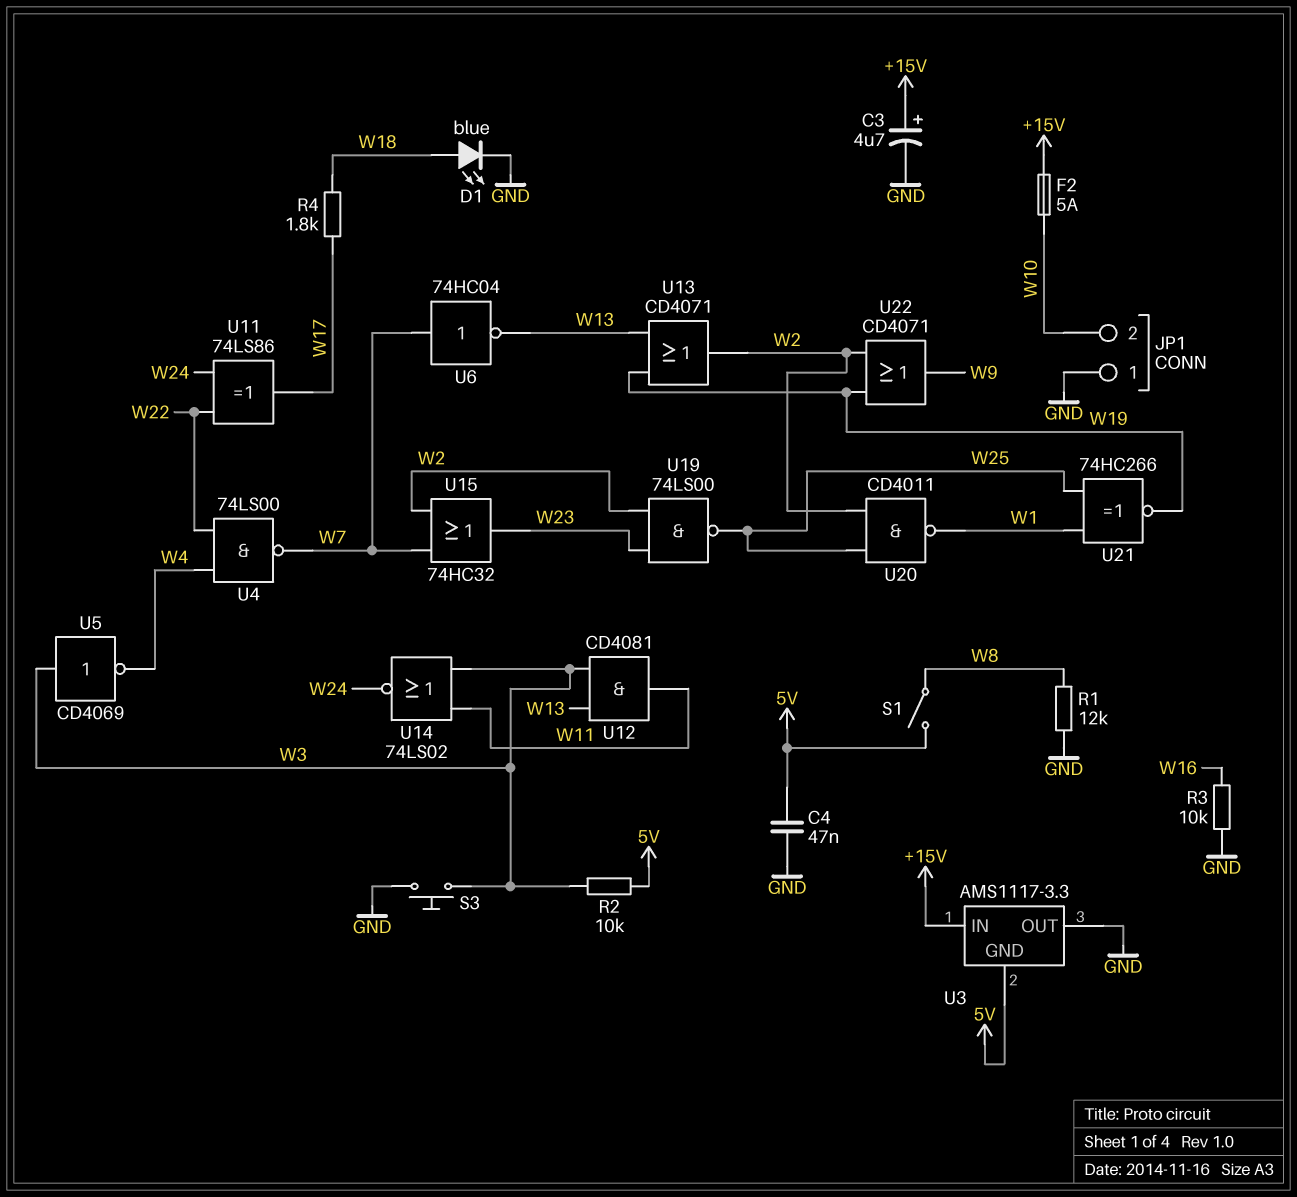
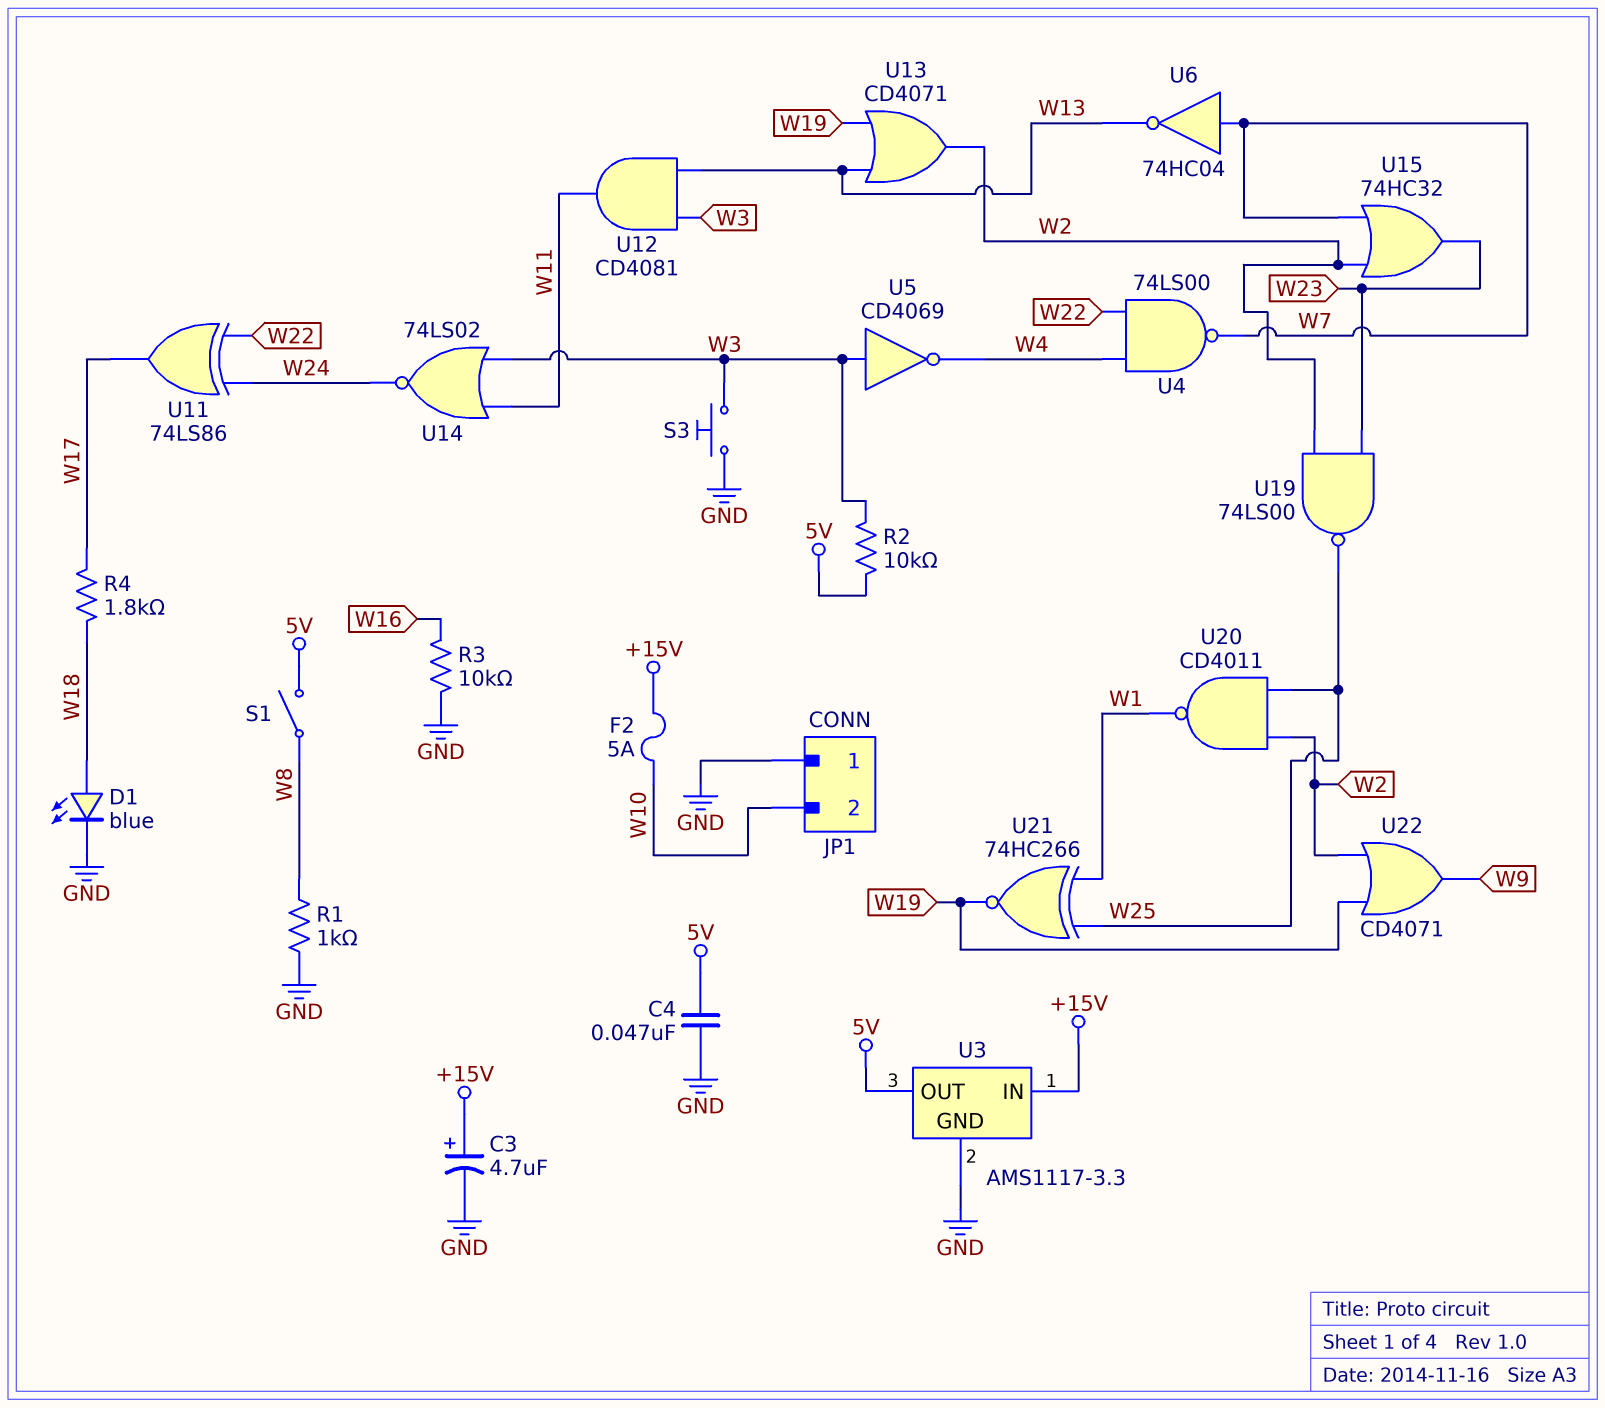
R1: 12k (GND, W8) -> 1k (GND, W8)
U3 pin GND: 5V -> GND
U3 pin OUT: GND -> 5V

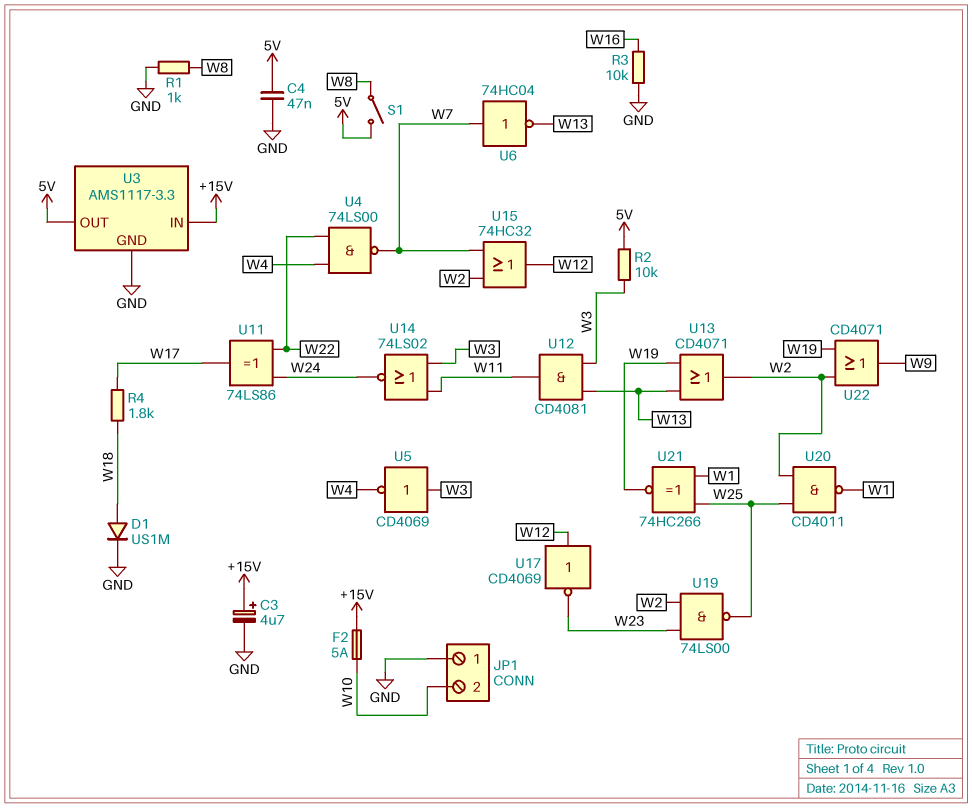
D1: LED blue (A W18, K GND) -> diode US1M (A W18, K GND)
S3: button (GND, W3) -> none
U15: OR 74HC32 (in W2, in W7, out W23) -> OR 74HC32 (in W2, in W7, out W12)
U17: none -> NOT CD4069 (in W12, out W23)

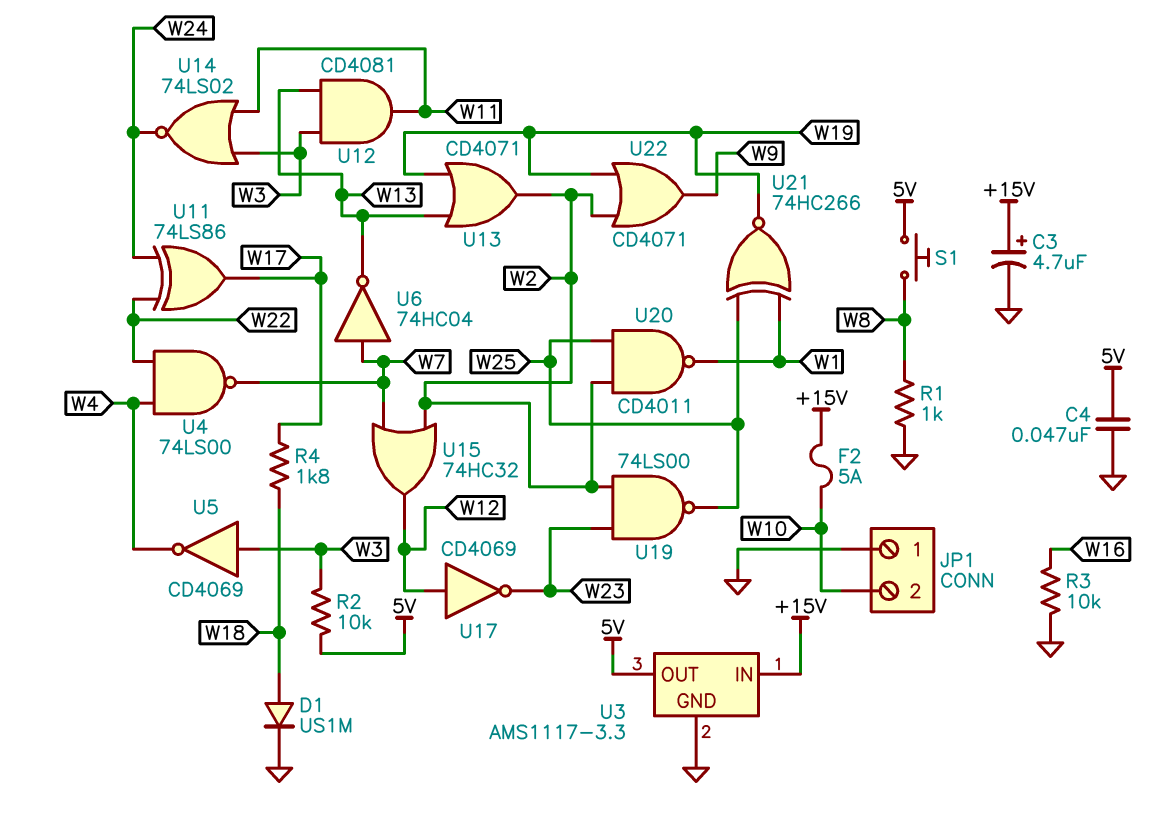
S1: switch (5V, W8) -> button (5V, W8)

